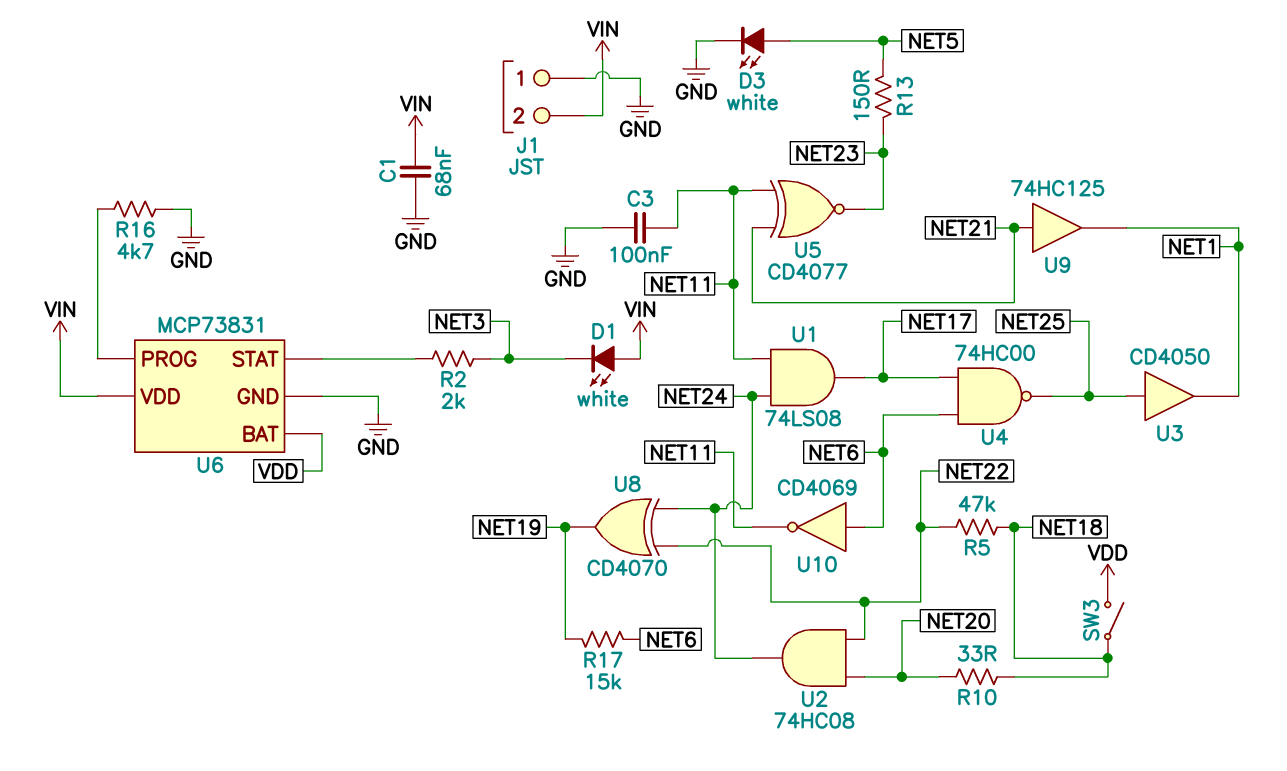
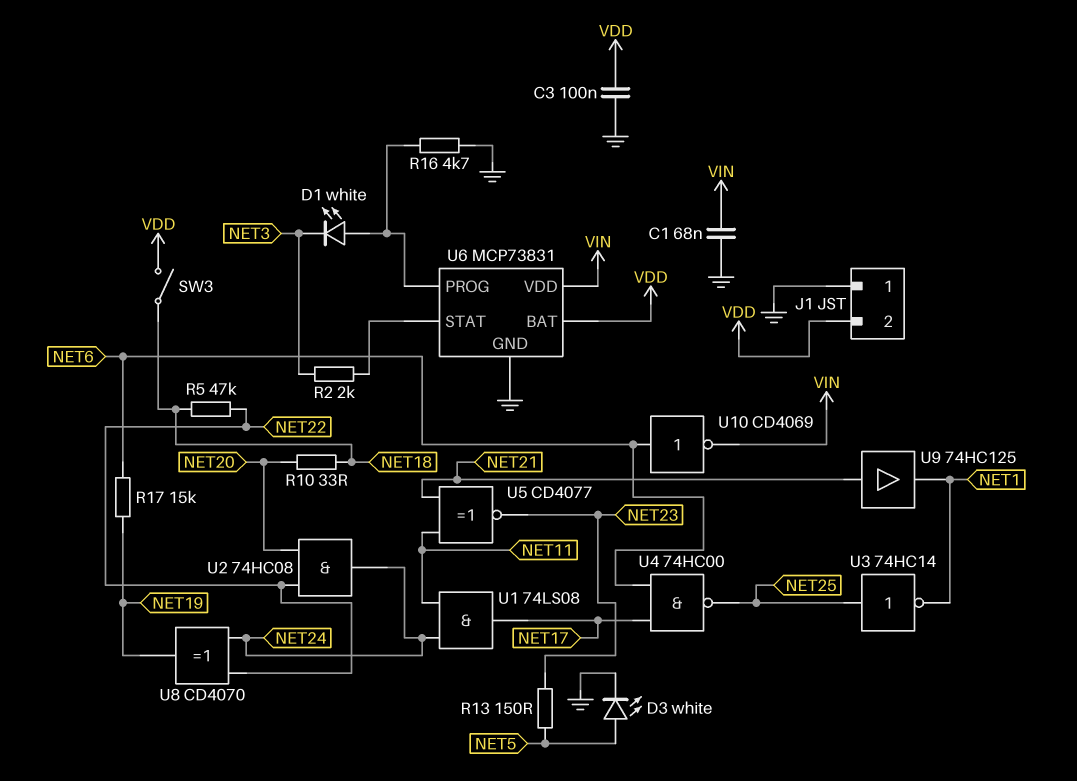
C3: 100nF (GND, NET11) -> 100nF (GND, VDD)
D1: LED white (A VIN, K NET3) -> LED white (A U6/PROG, K NET3)
J1 pin 2: VIN -> VDD
U3: buffer CD4050 (in NET25, out NET1) -> NOT 74HC14 (in NET25, out NET1)
U10: NOT CD4069 (in NET6, out NET11) -> NOT CD4069 (in NET6, out VIN)

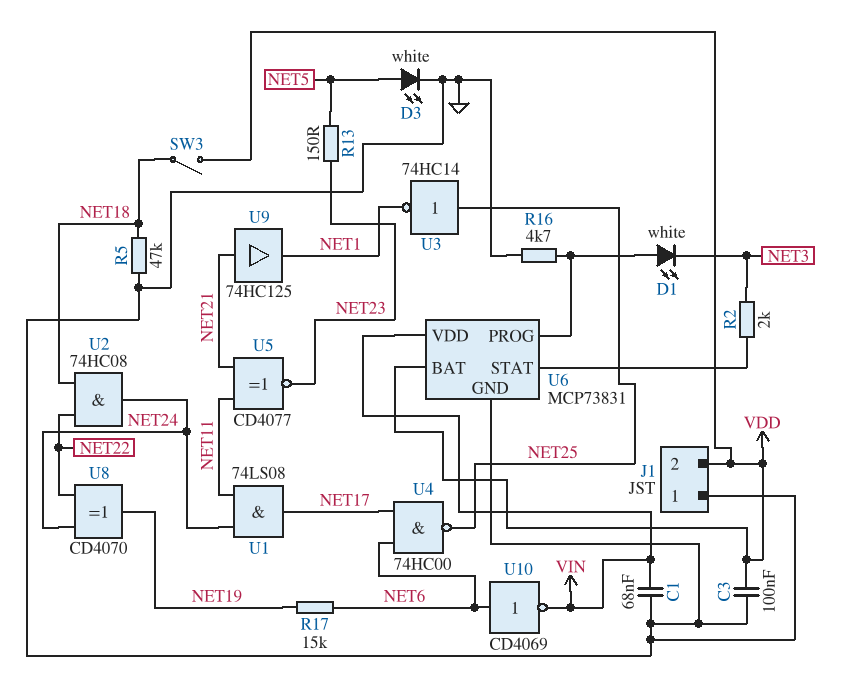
R5: 47k (NET18, NET22) -> 47k (GND, NET18)
R10: 33 (NET18, NET20) -> none
U2: AND 74HC08 (in NET20, in NET22, out NET24) -> AND 74HC08 (in NET18, in NET22, out NET24)

